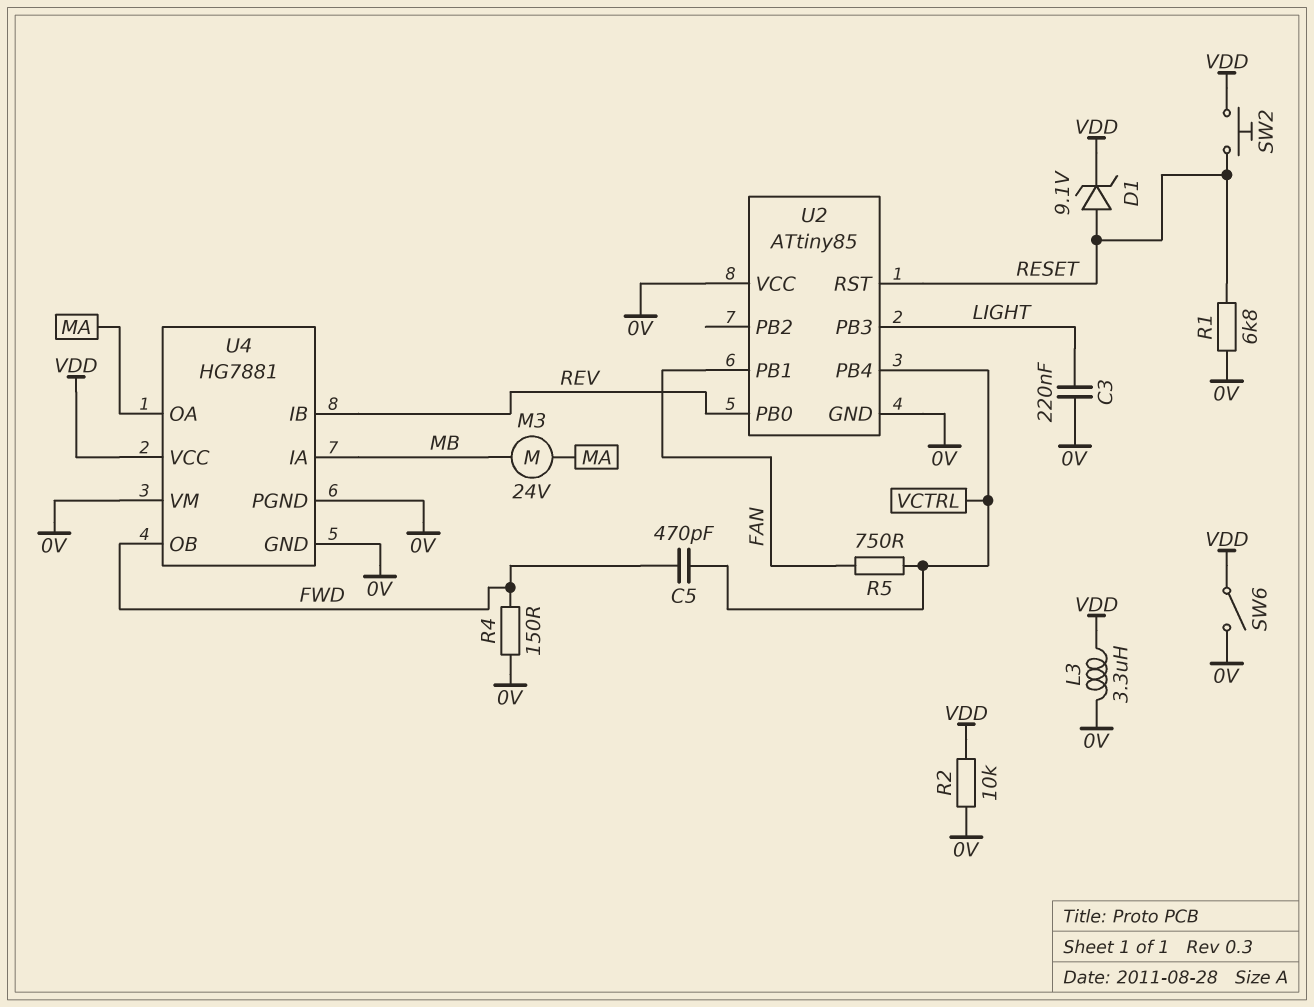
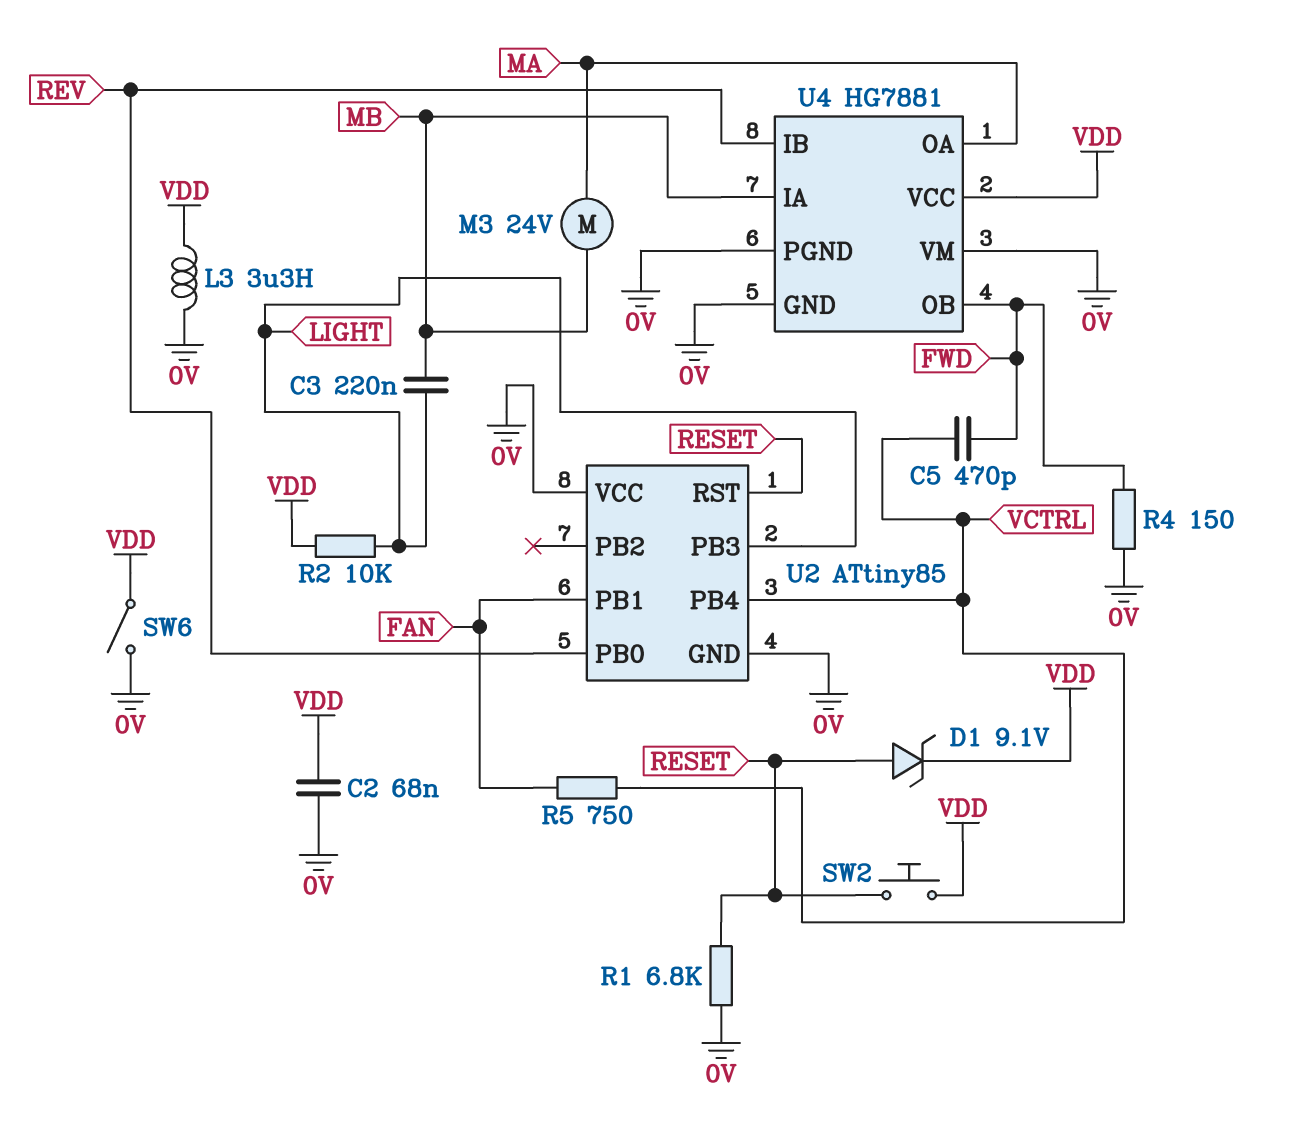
C2: none -> 68nF (0V, VDD)
C3: 220nF (0V, LIGHT) -> 220nF (LIGHT, MB)
R2: 10k (0V, VDD) -> 10k (LIGHT, VDD)

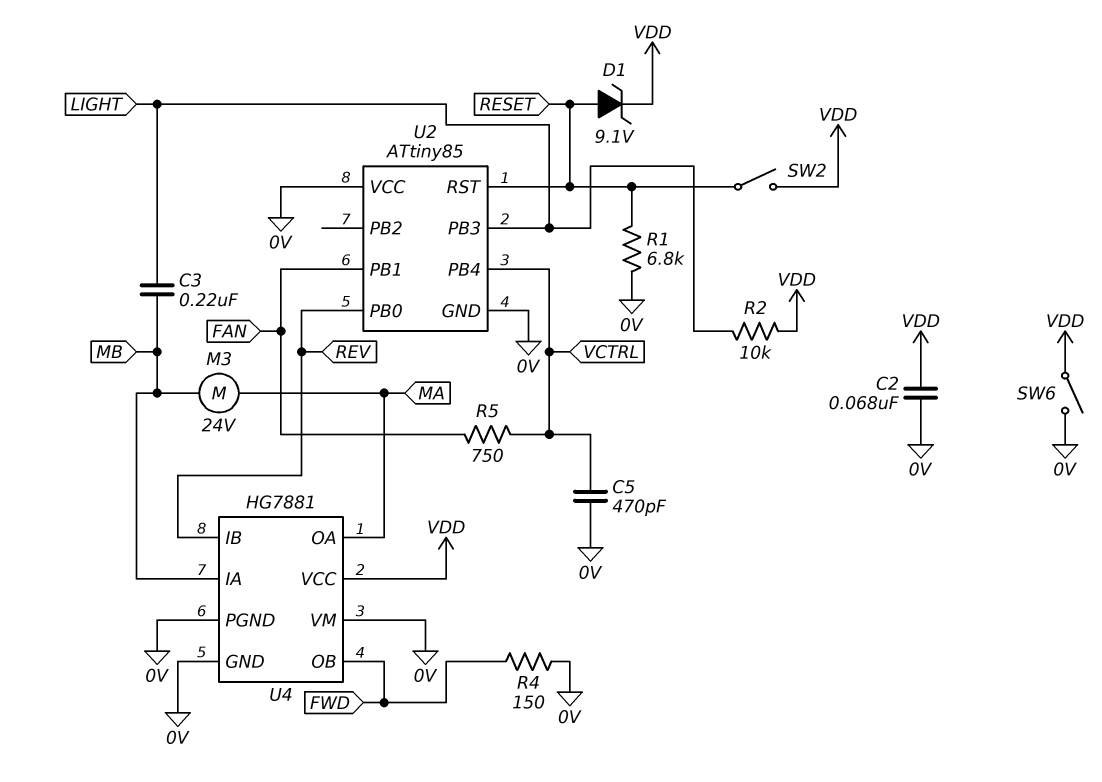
C5: 470pF (FWD, VCTRL) -> 470pF (0V, VCTRL)
L3: 3.3uH (0V, VDD) -> none
SW2: button (RESET, VDD) -> switch (RESET, VDD)

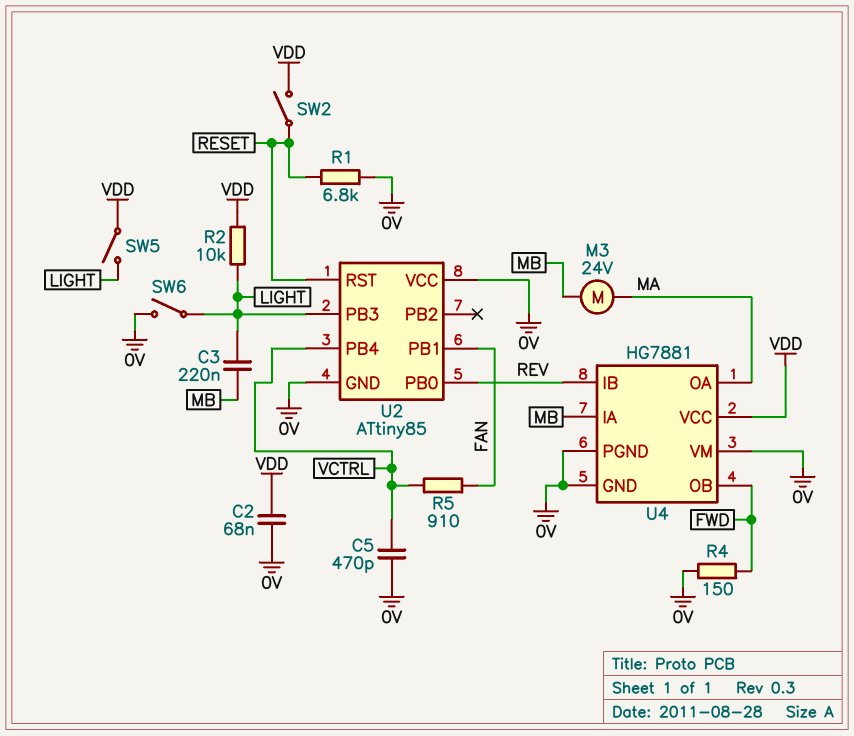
D1: zener 9.1V (A RESET, K VDD) -> none
R5: 750 (FAN, VCTRL) -> 910 (FAN, VCTRL)
SW5: none -> switch (LIGHT, VDD)
SW6: switch (0V, VDD) -> switch (0V, LIGHT)

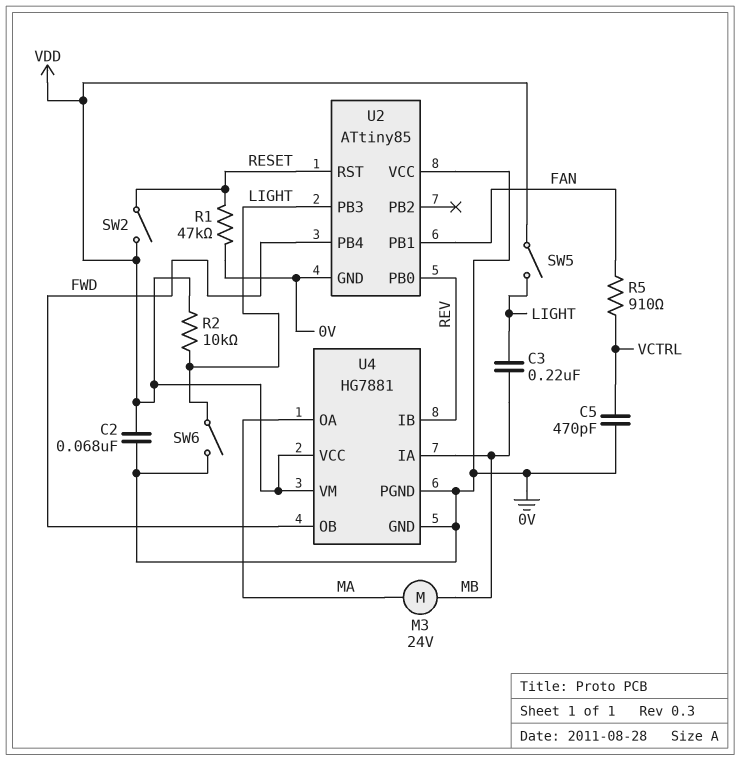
R1: 6.8k (0V, RESET) -> 47k (0V, RESET)
R4: 150 (0V, FWD) -> none
U2 pin PB4: VCTRL -> FWD
U4 pin VM: 0V -> VDD

